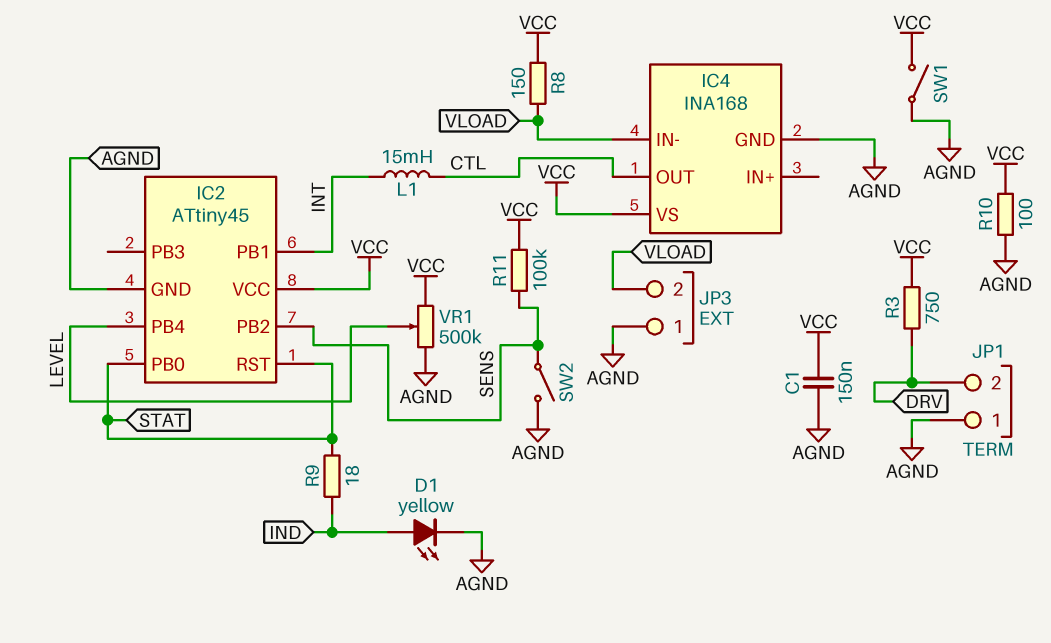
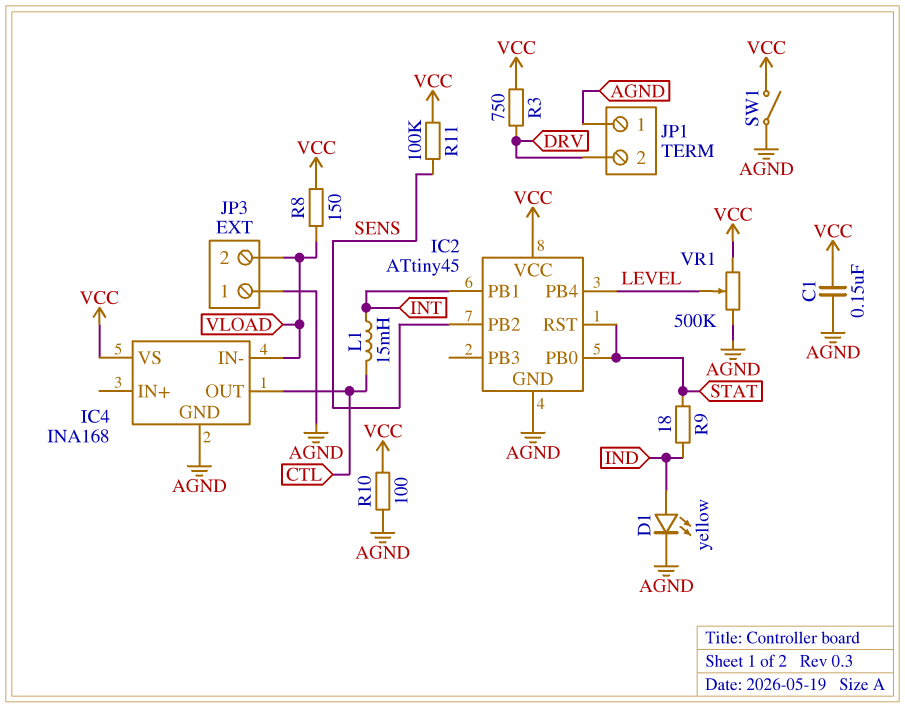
SW2: switch (AGND, SENS) -> none

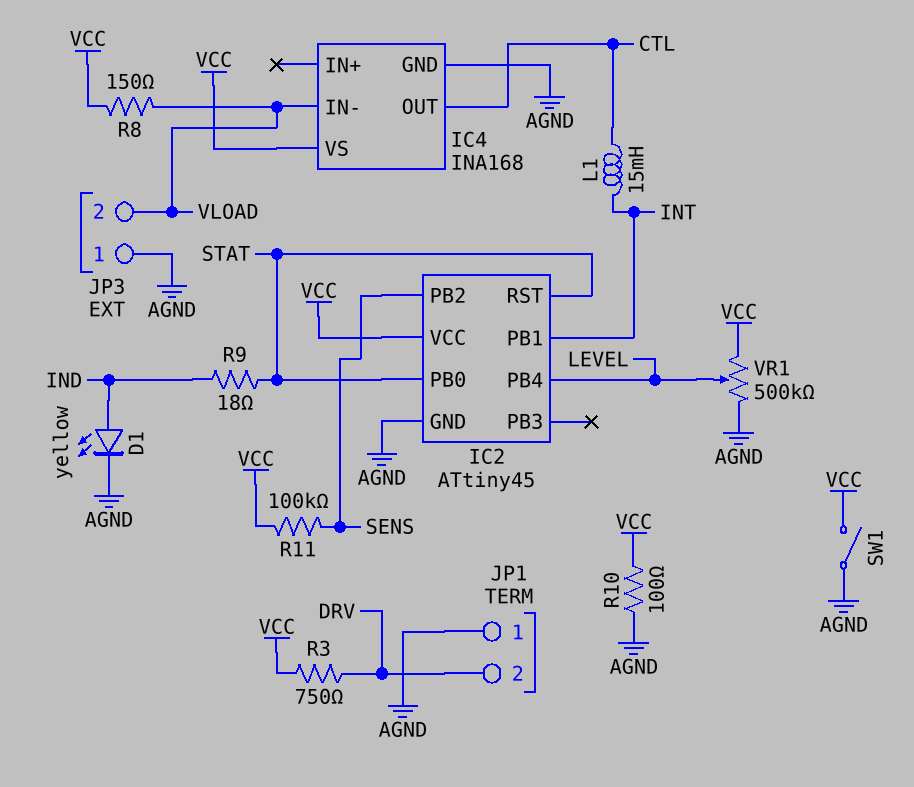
C1: 150nF (AGND, VCC) -> none

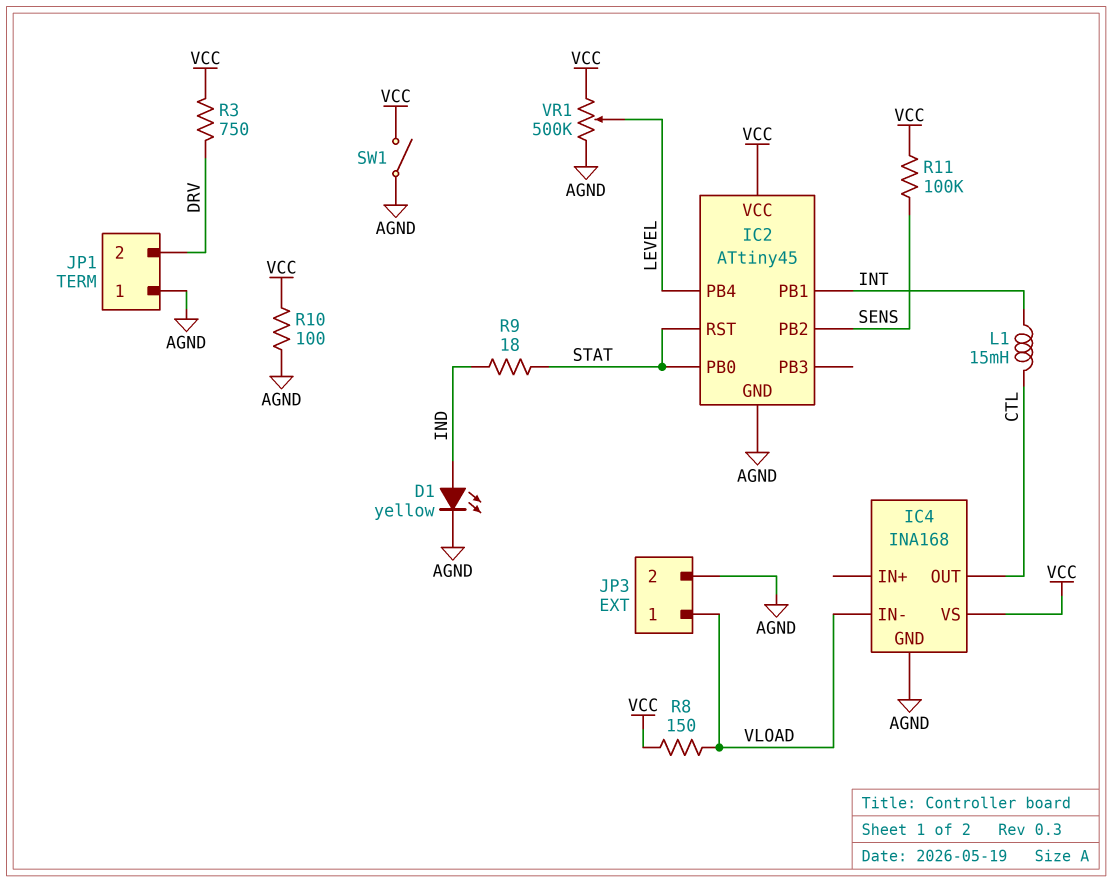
JP3 pin 1: AGND -> VLOAD
JP3 pin 2: VLOAD -> AGND

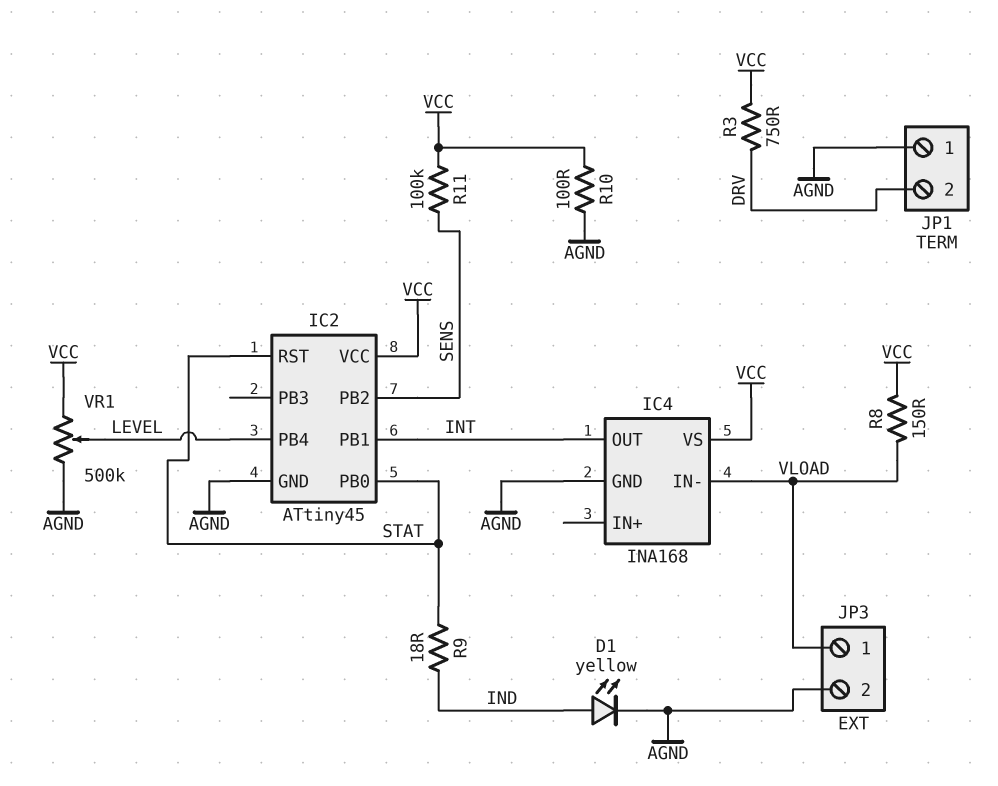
IC4 pin OUT: CTL -> INT
L1: 15mH (CTL, INT) -> none
SW1: switch (AGND, VCC) -> none

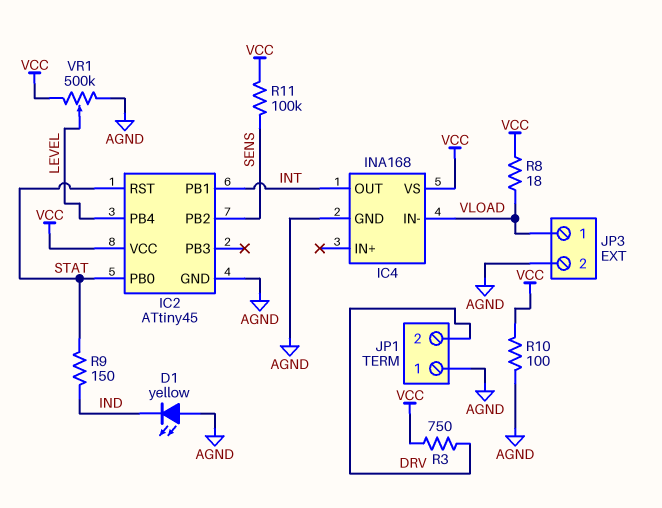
D1: LED yellow (A IND, K AGND) -> LED yellow (A AGND, K IND)
R8: 150 (VCC, VLOAD) -> 18 (VCC, VLOAD)
R9: 18 (IND, STAT) -> 150 (IND, STAT)

